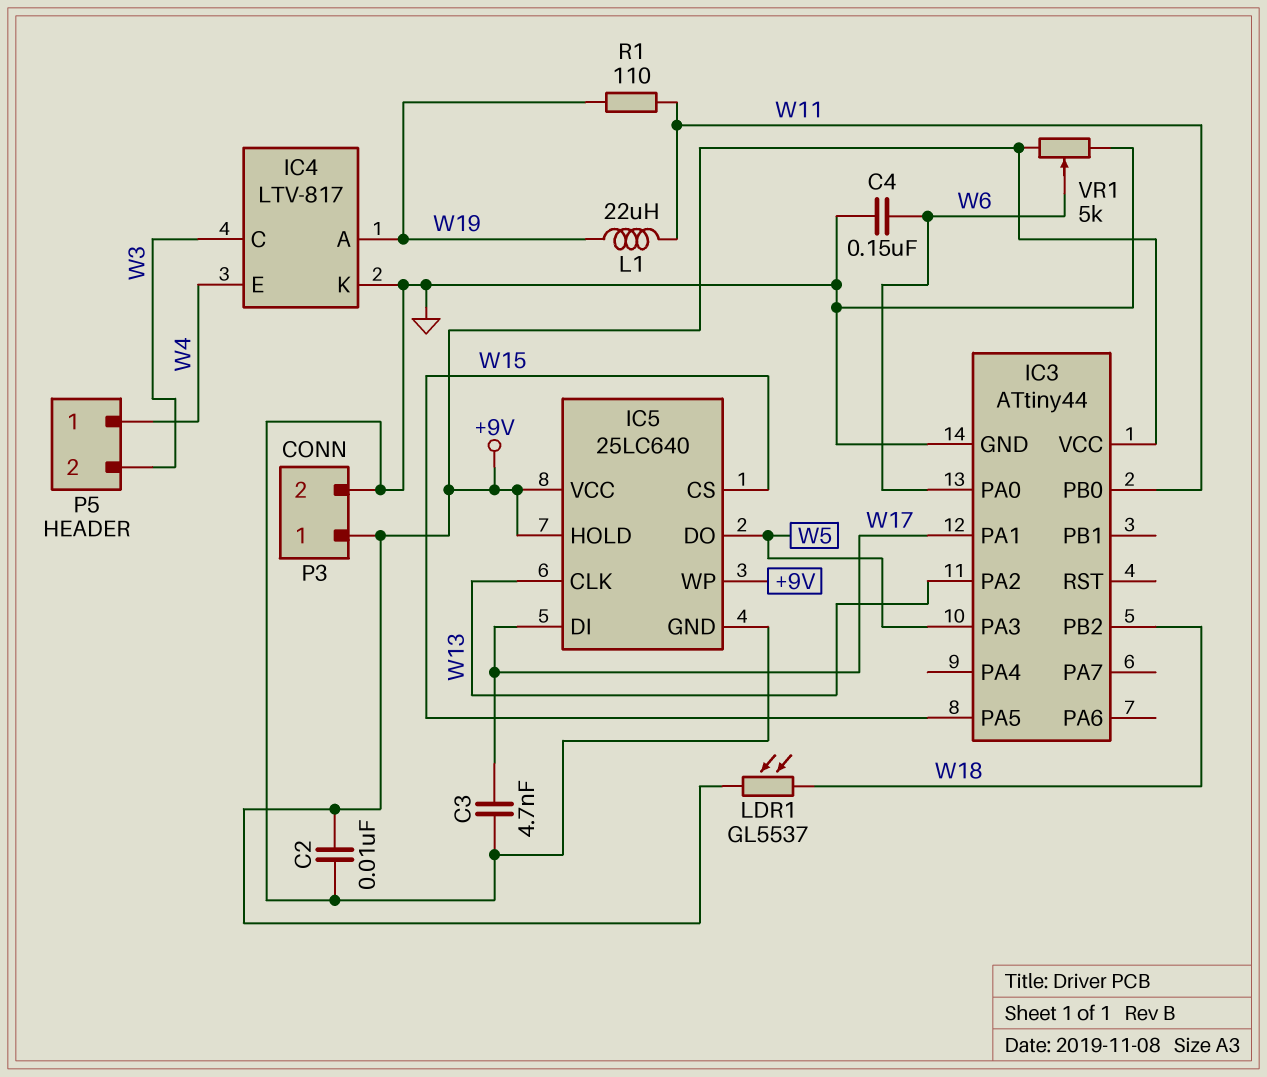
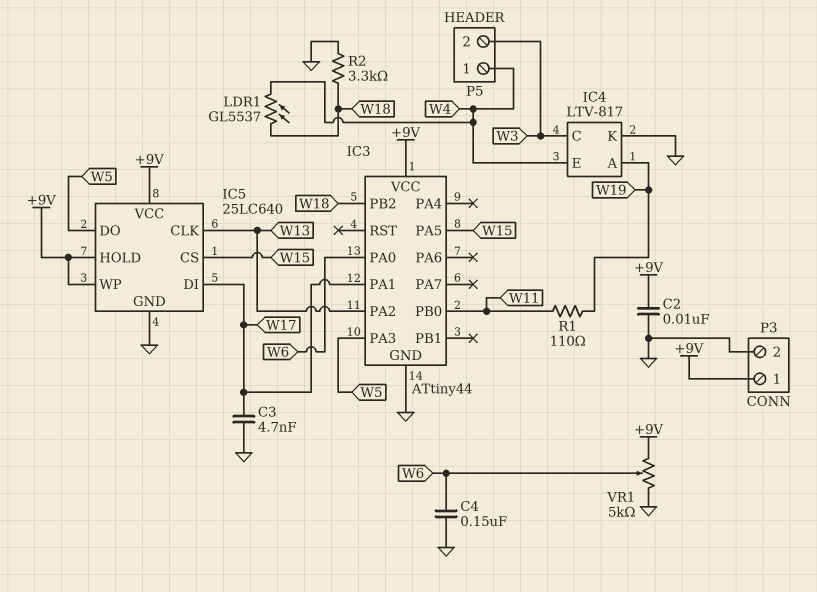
L1: 22uH (W11, W19) -> none
LDR1: GL5537 (+9V, W18) -> GL5537 (W4, W18)
R2: none -> 3.3k (GND, W18)

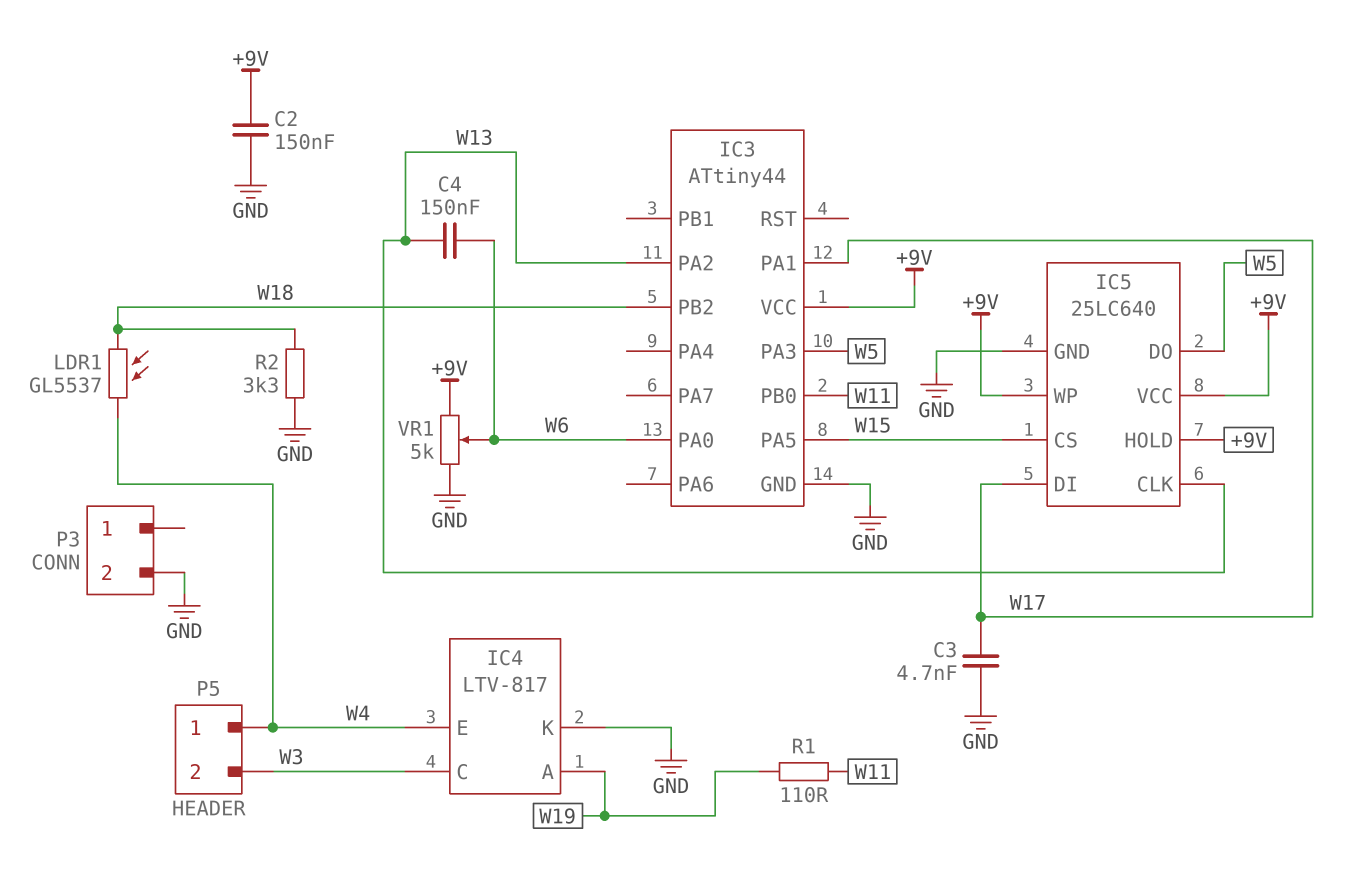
C2: 10nF (+9V, GND) -> 150nF (+9V, GND)
C4: 150nF (GND, W6) -> 150nF (W6, W13)
P3 pin 1: +9V -> none

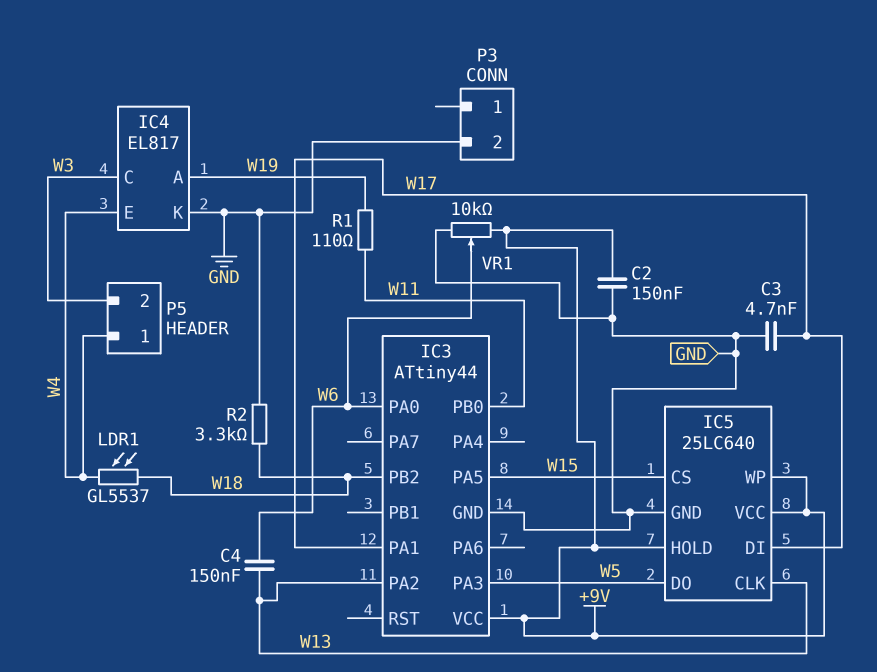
IC4: LTV-817 -> EL817
VR1: 5k (+9V, GND, wiper W6) -> 10k (+9V, GND, wiper W6)

